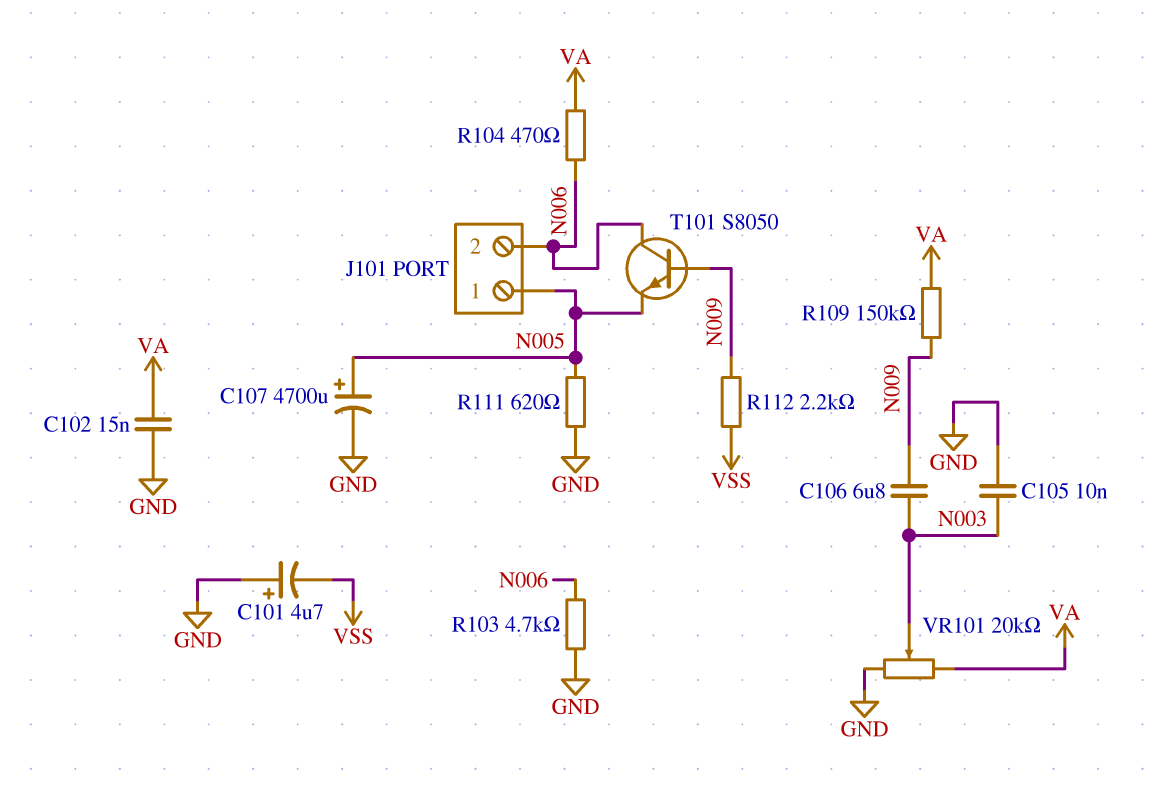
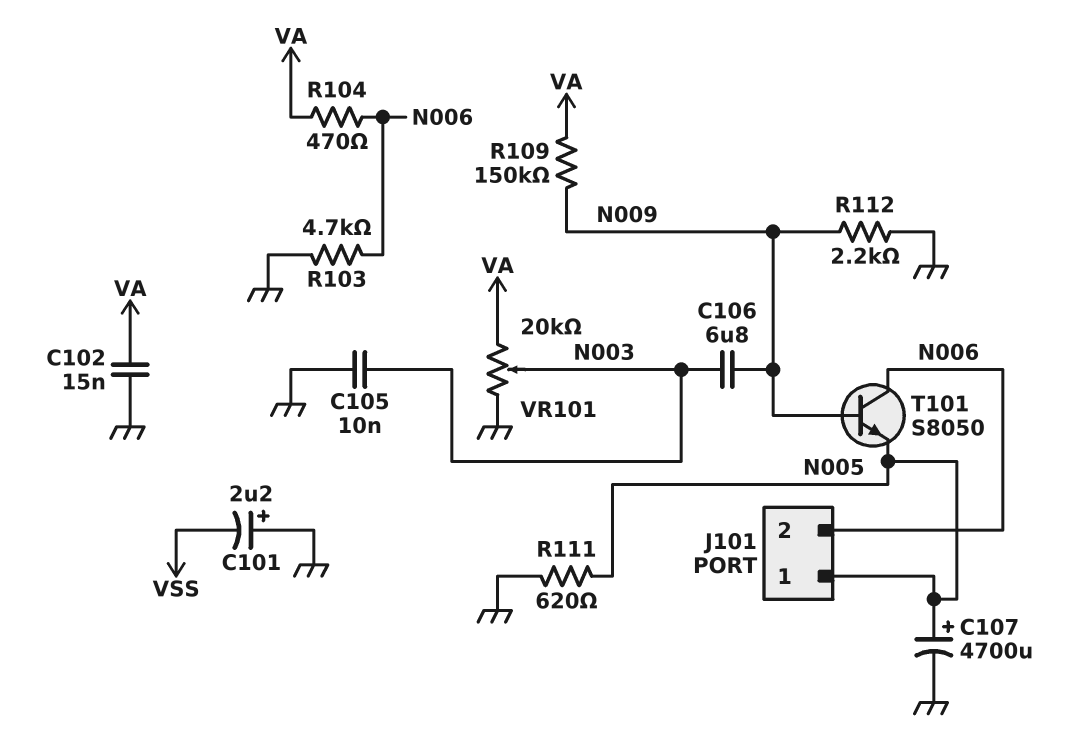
C101: 4.7uF (plus GND, minus VSS) -> 2.2uF (plus GND, minus VSS)
R112: 2.2k (N009, VSS) -> 2.2k (GND, N009)

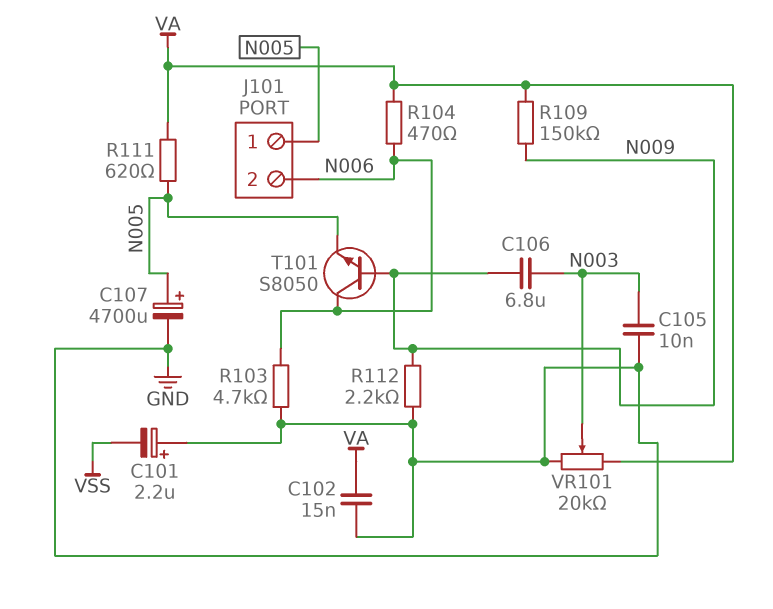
R111: 620 (GND, N005) -> 620 (N005, VA)

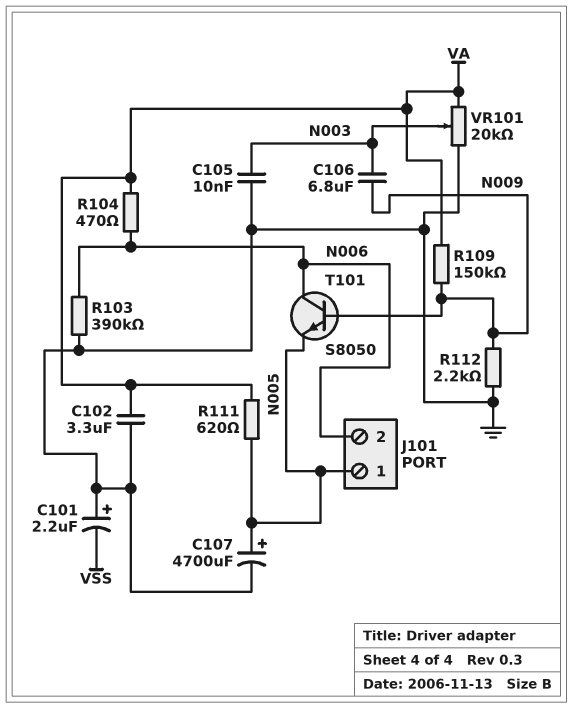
C102: 15nF (GND, VA) -> 3.3uF (GND, VA)
R103: 4.7k (GND, N006) -> 390k (GND, N006)

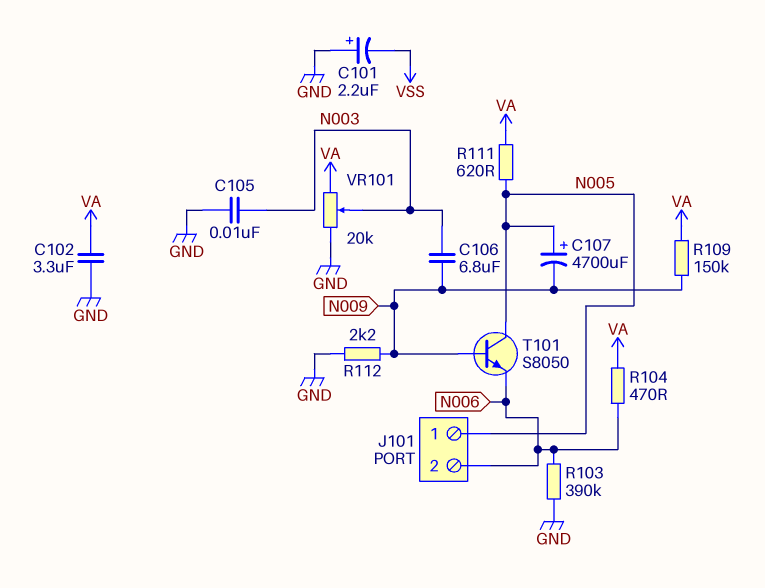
C107: 4700uF (plus N005, minus GND) -> 4700uF (plus N005, minus N009)
T101: NPN S8050 (B N009, C N006, E N005) -> NPN S8050 (B N009, C N005, E N006)

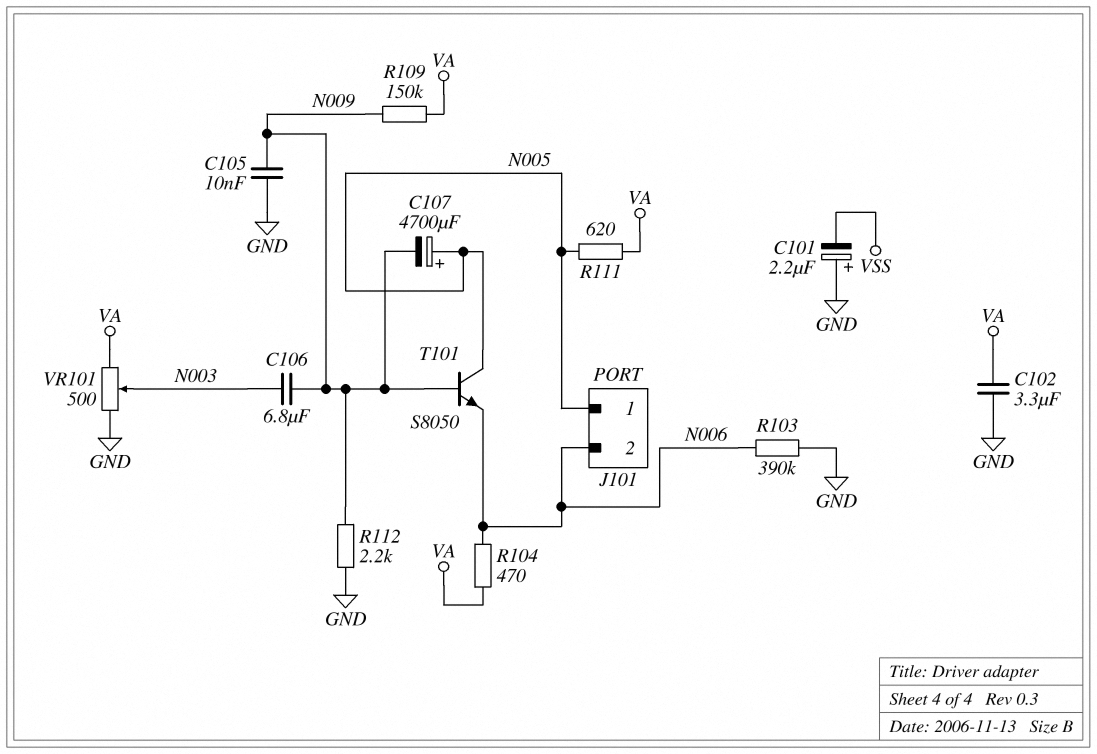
C105: 10nF (GND, N003) -> 10nF (GND, N009)
VR101: 20k (GND, VA, wiper N003) -> 500 (GND, VA, wiper N003)

